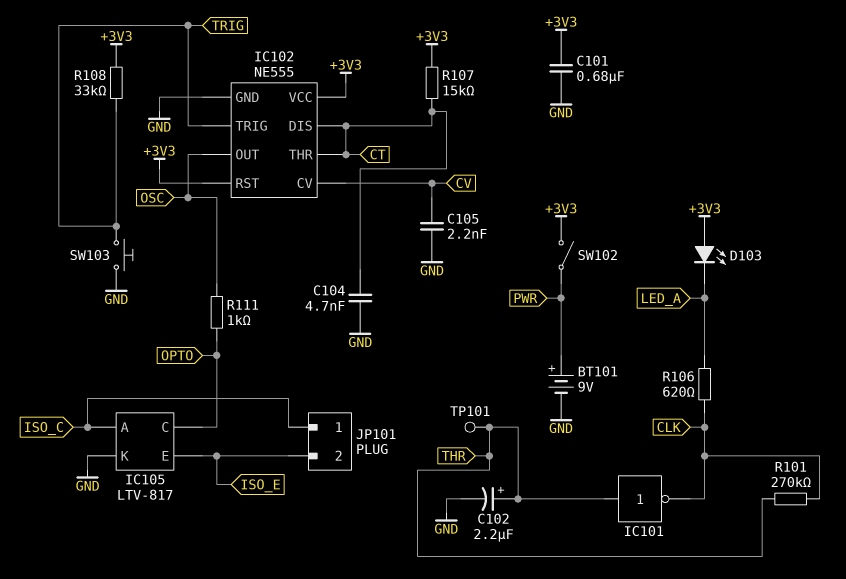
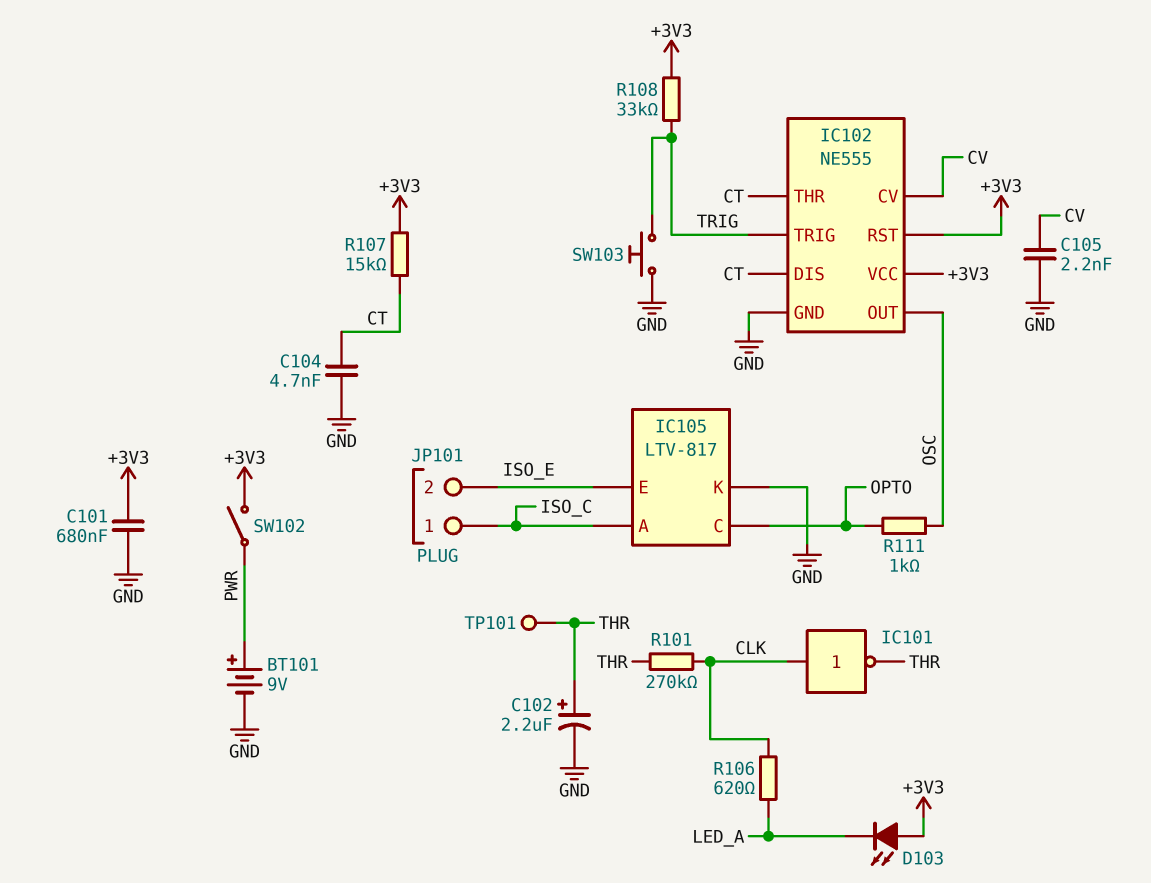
IC101: NOT (in THR, out CLK) -> NOT (in CLK, out THR)

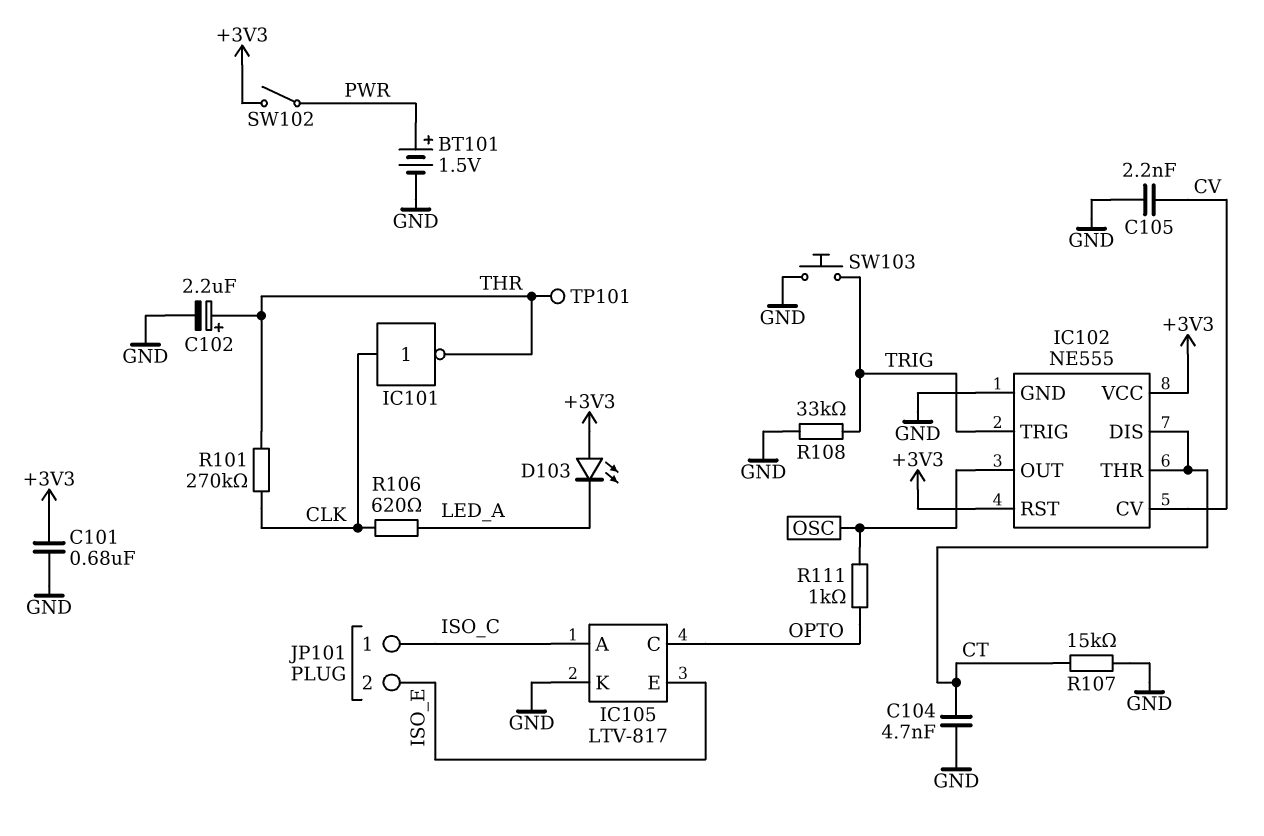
BT101: 9V (plus PWR, minus GND) -> 1.5V (plus PWR, minus GND)
R107: 15k (+3V3, CT) -> 15k (CT, GND)
R108: 33k (+3V3, TRIG) -> 33k (GND, TRIG)

